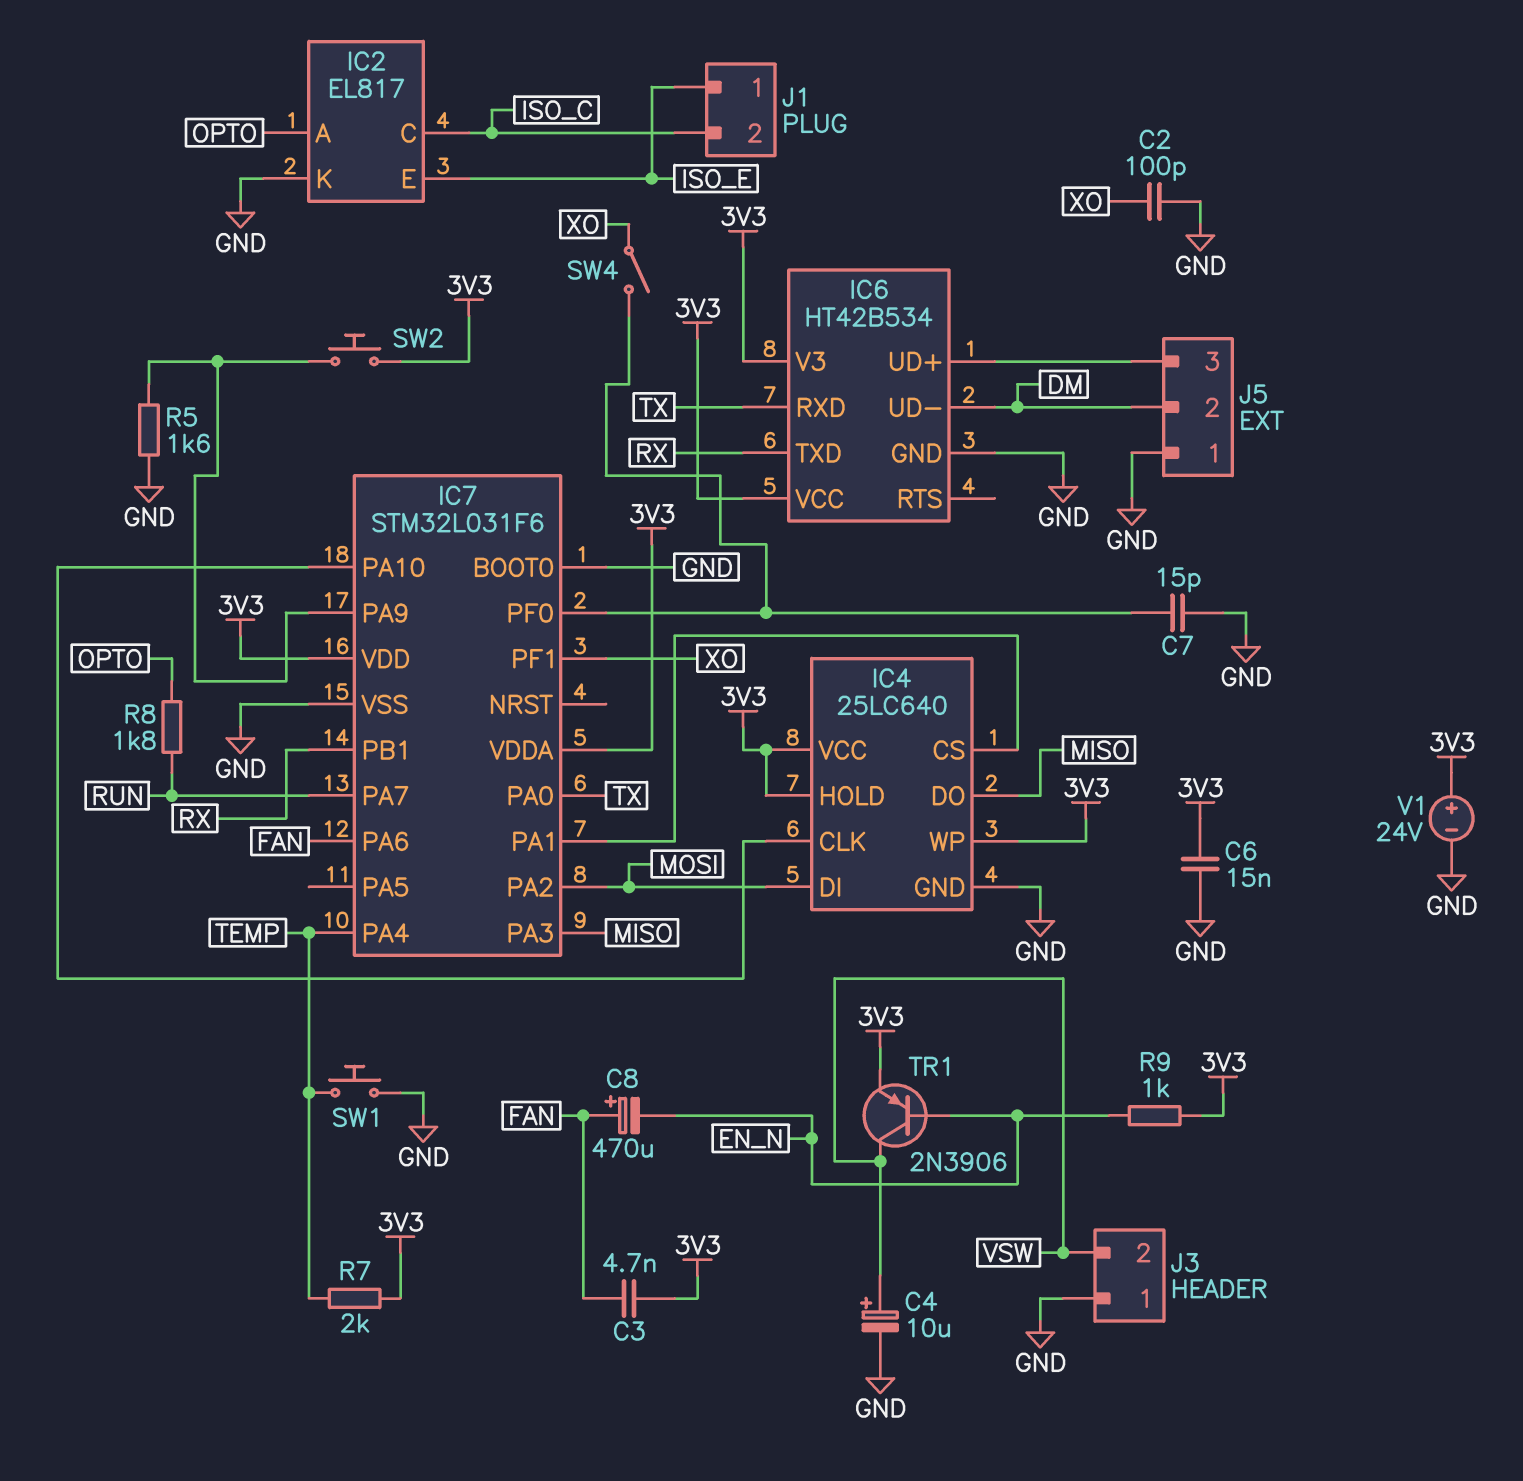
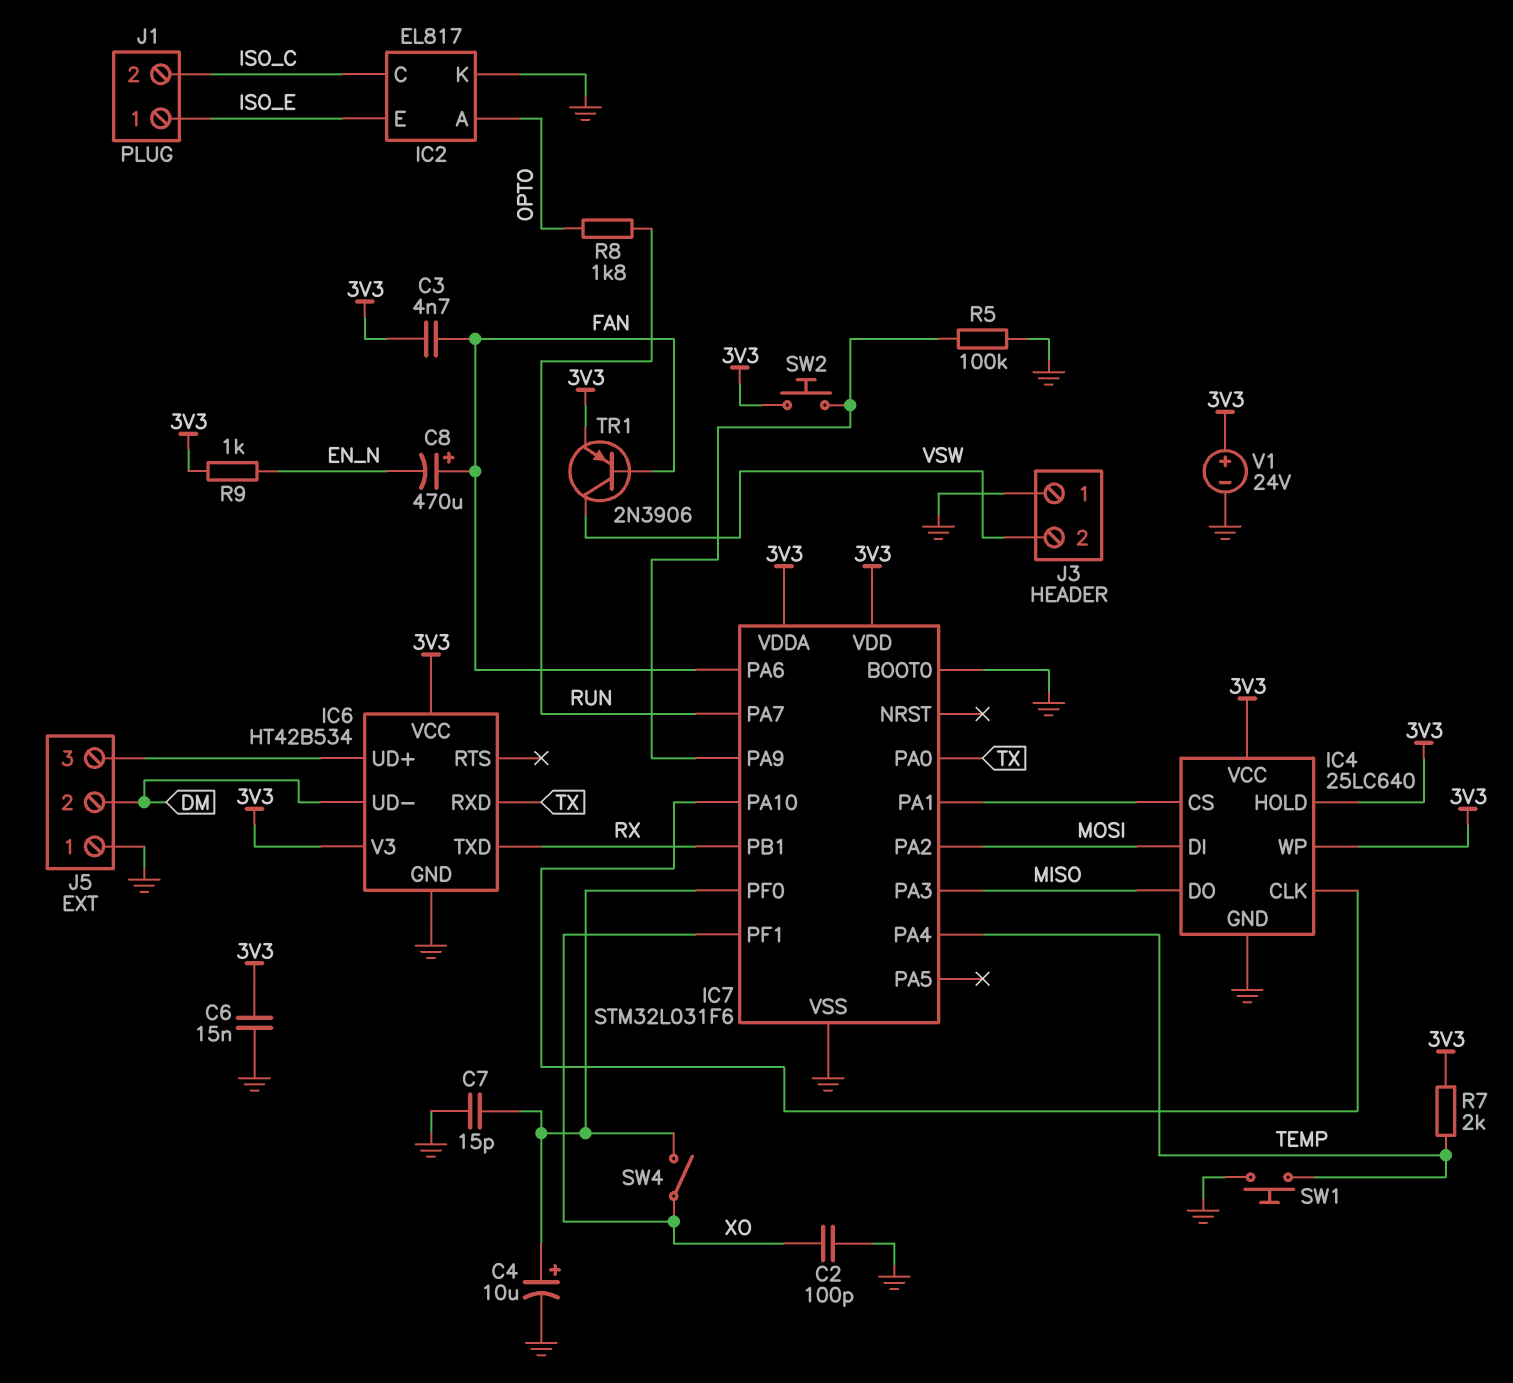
C4: 10uF (plus VSW, minus GND) -> 10uF (plus IC7/PF0, minus GND)
R5: 1.6k (GND, IC7/PA9) -> 100k (GND, IC7/PA9)
TR1: PNP 2N3906 (B EN_N, C VSW, E 3V3) -> PNP 2N3906 (B FAN, C VSW, E 3V3)

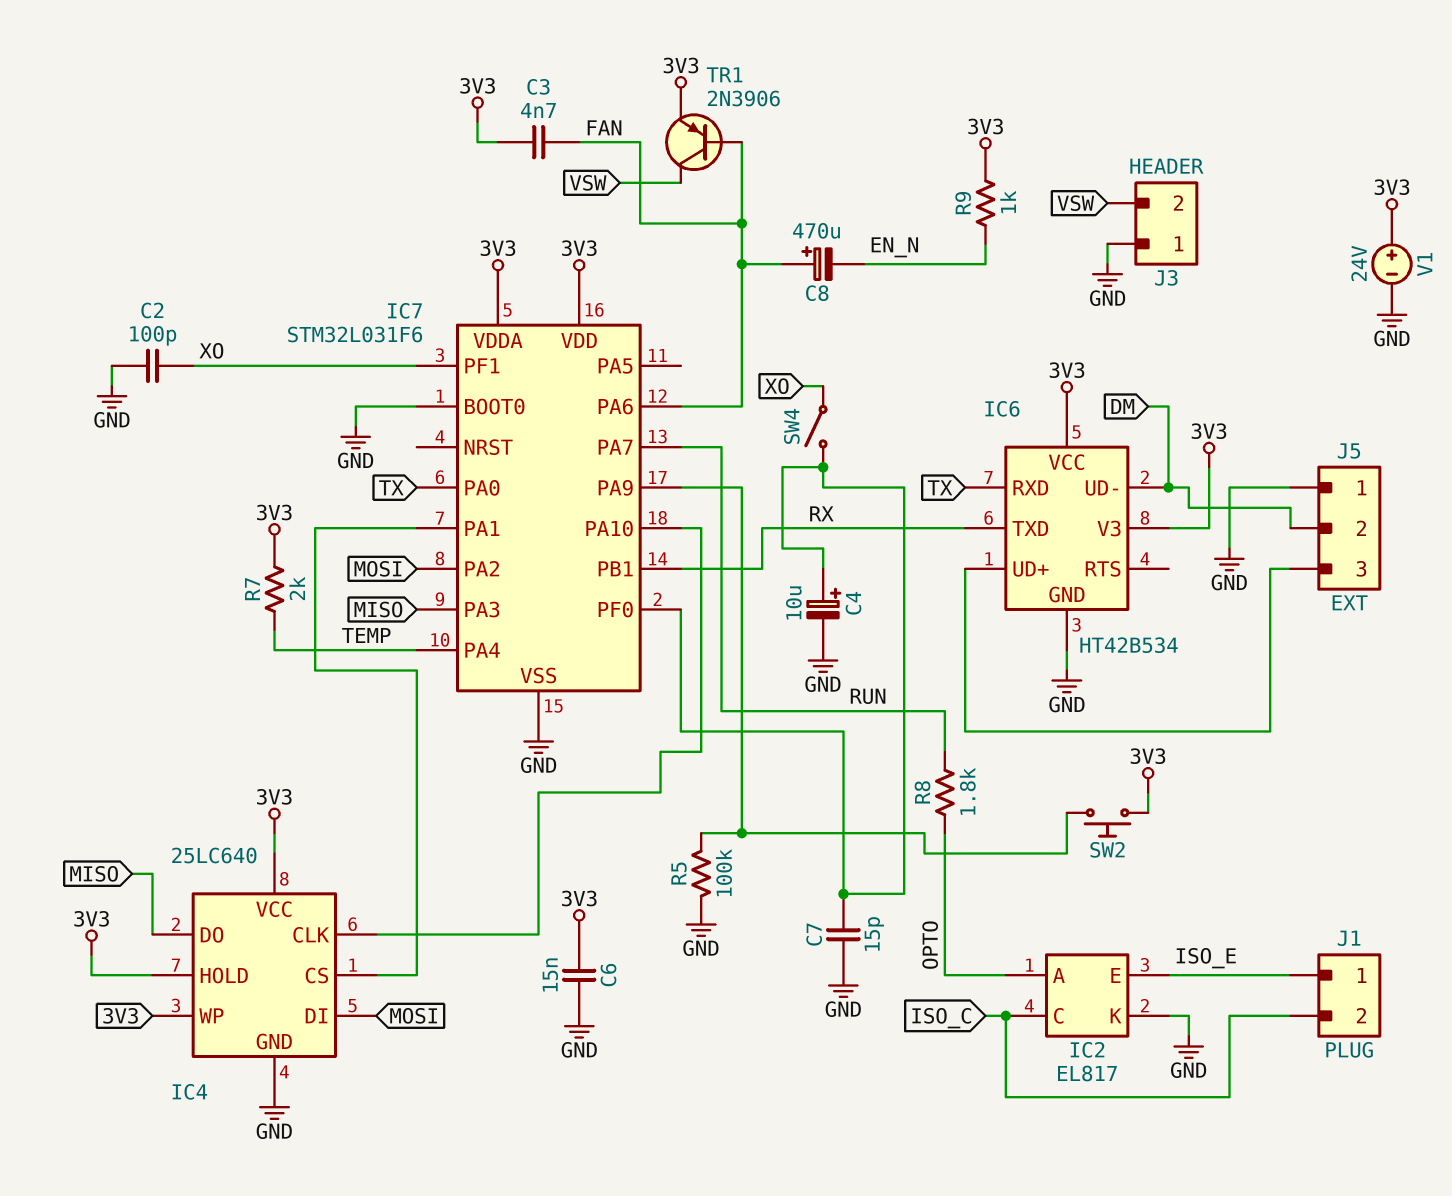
SW1: button (GND, TEMP) -> none

